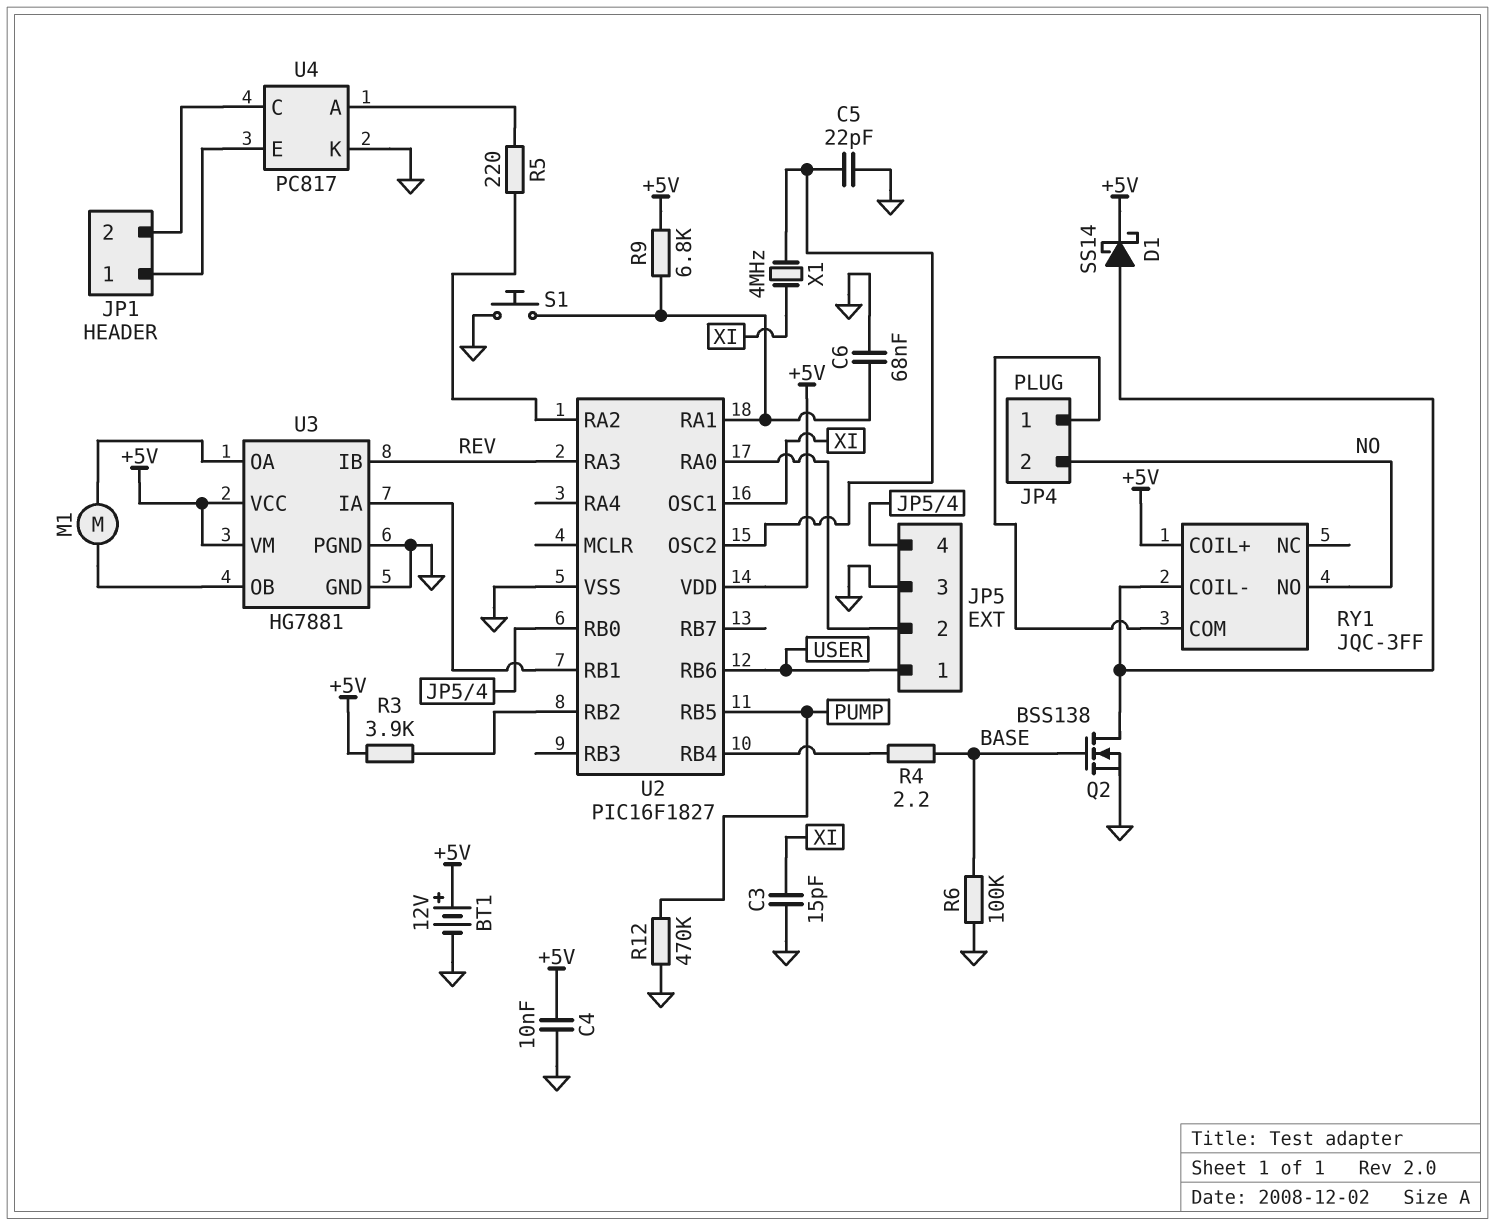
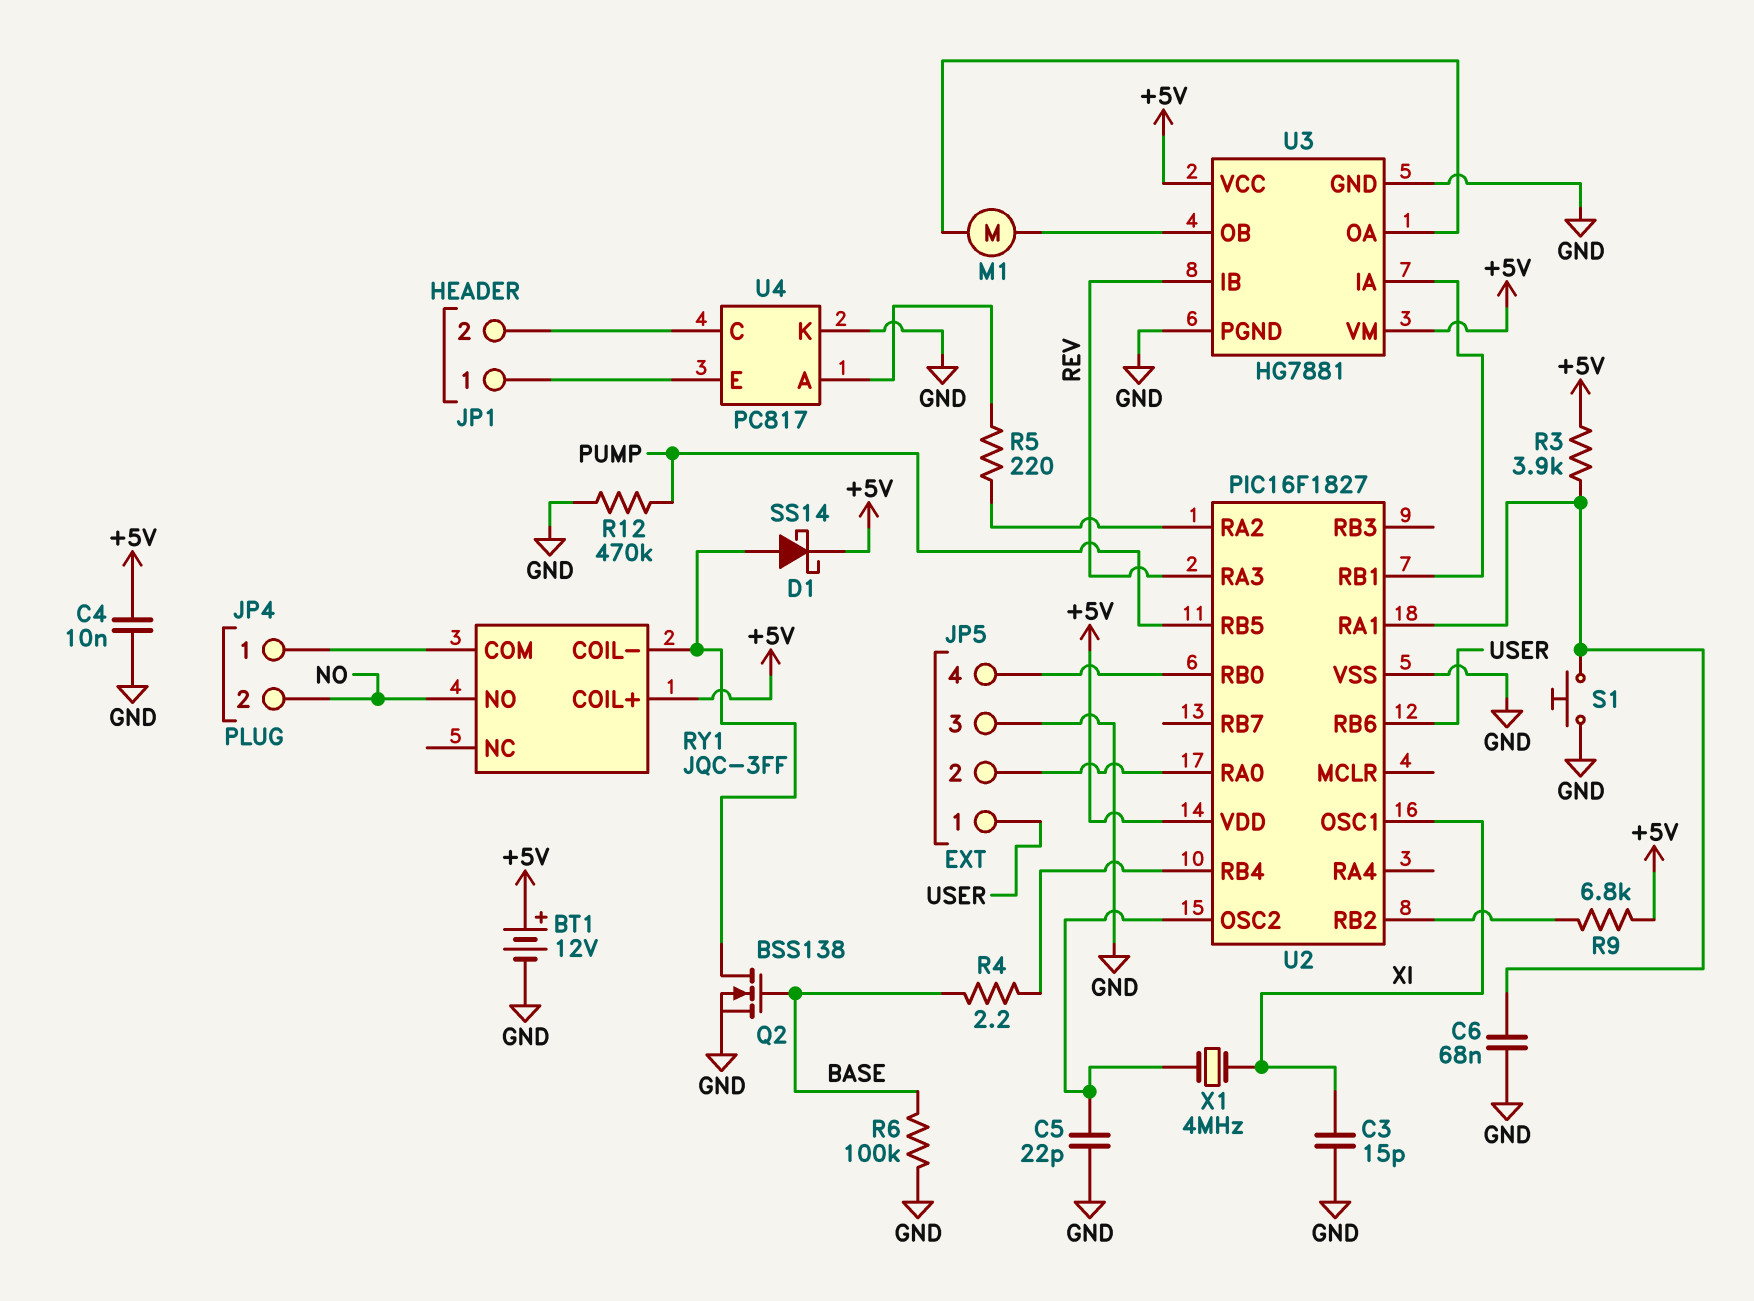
R3: 3.9k (+5V, U2/RB2) -> 3.9k (+5V, U2/RA1)
R9: 6.8k (+5V, U2/RA1) -> 6.8k (+5V, U2/RB2)

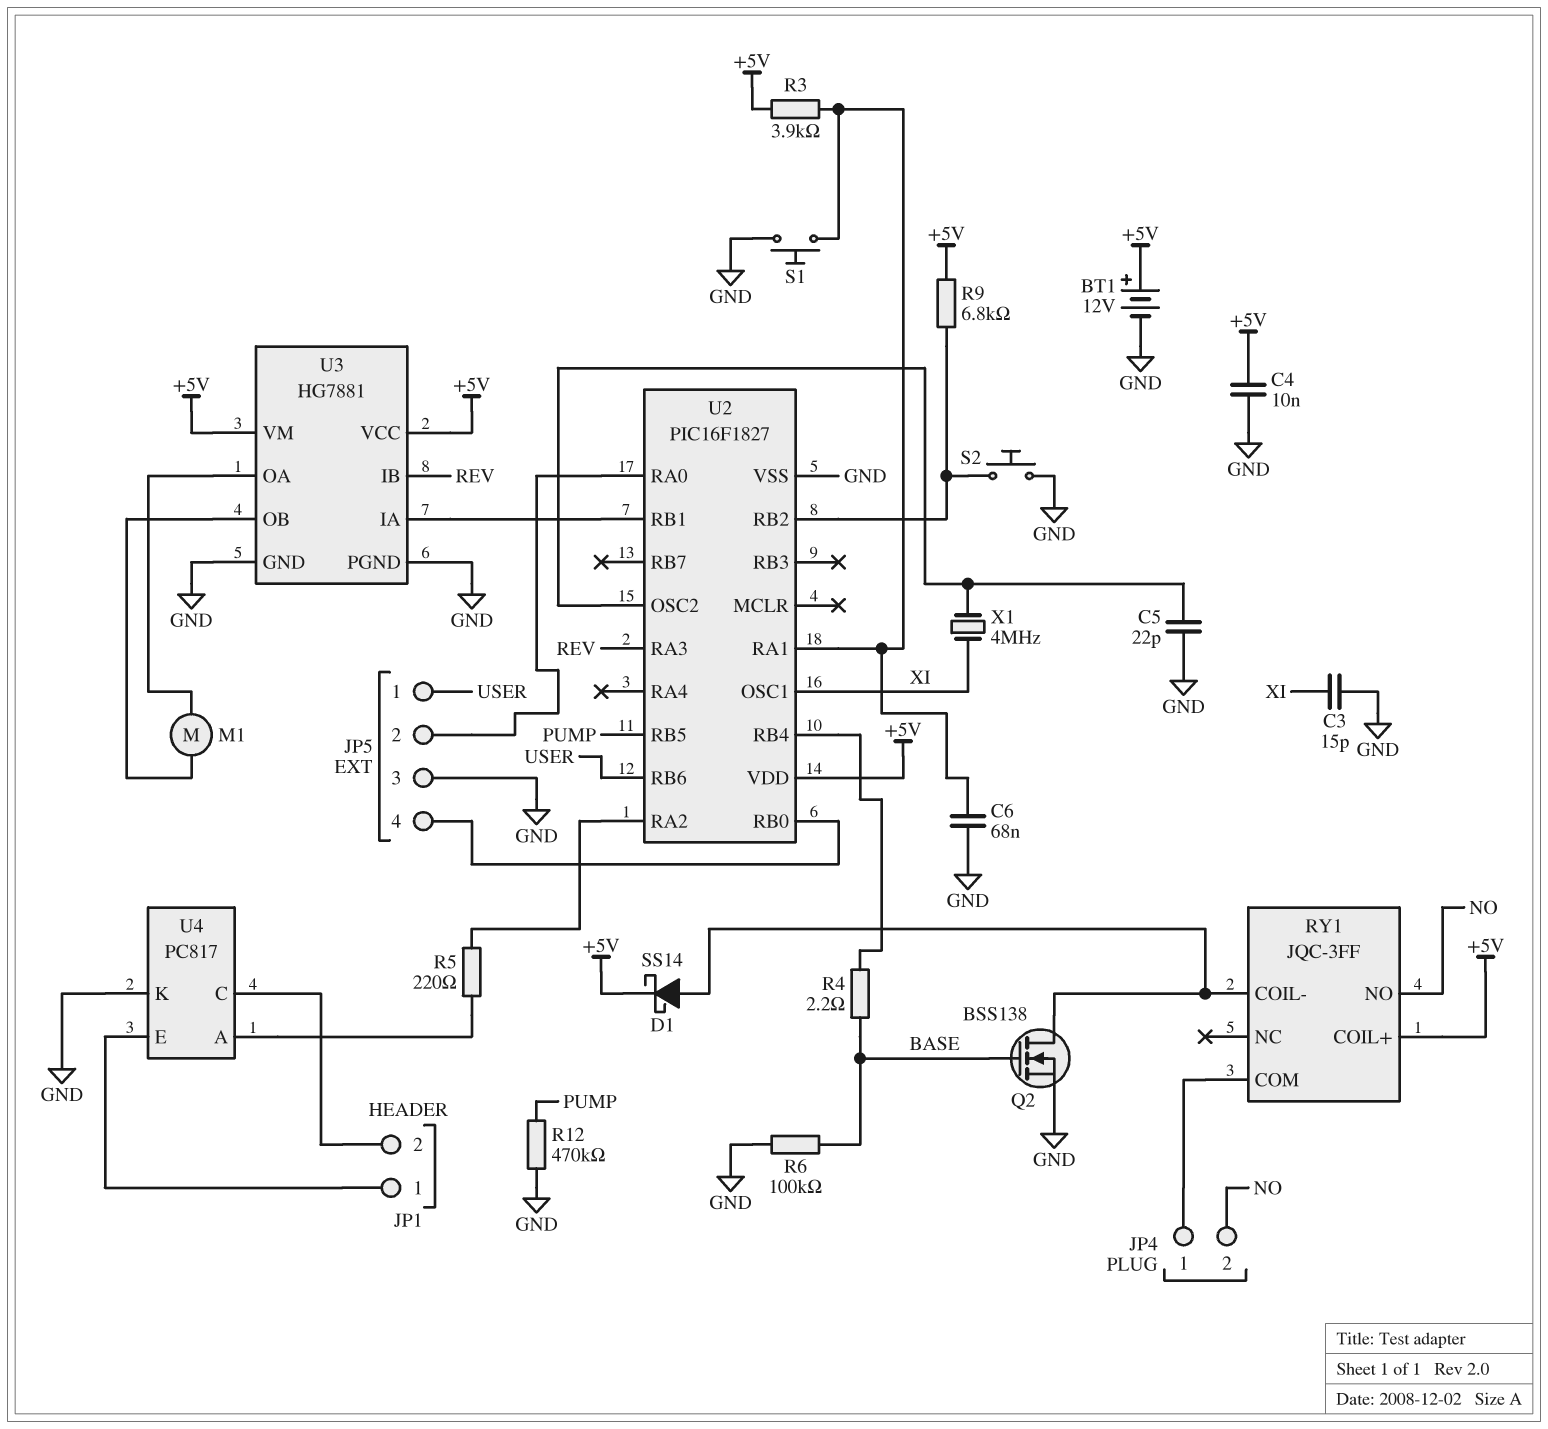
S2: none -> button (GND, U2/RB2)

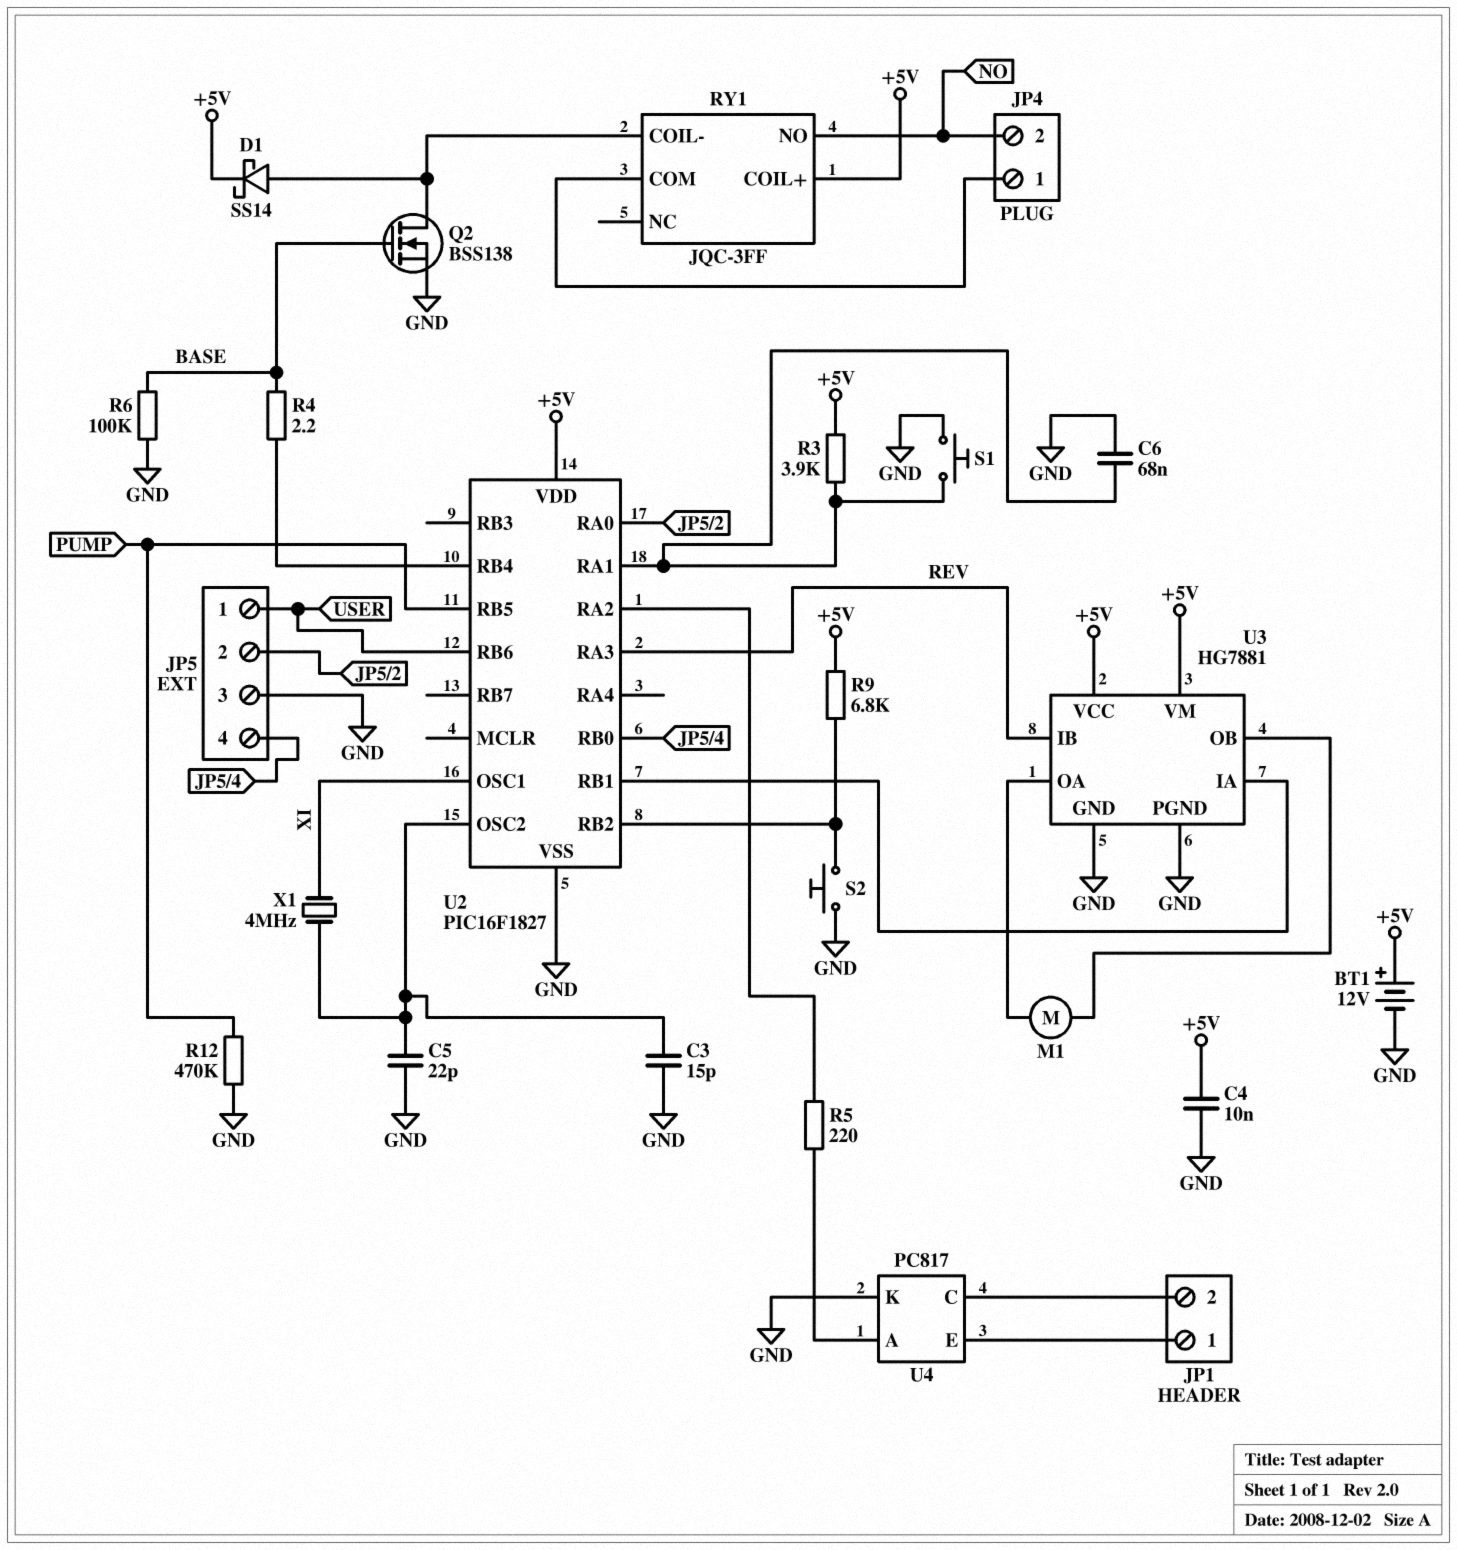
C3: 15pF (GND, XI) -> 15pF (GND, U2/OSC2)

